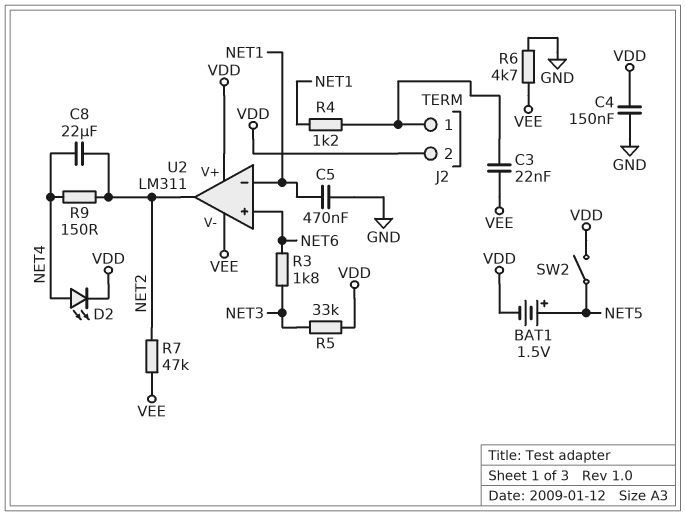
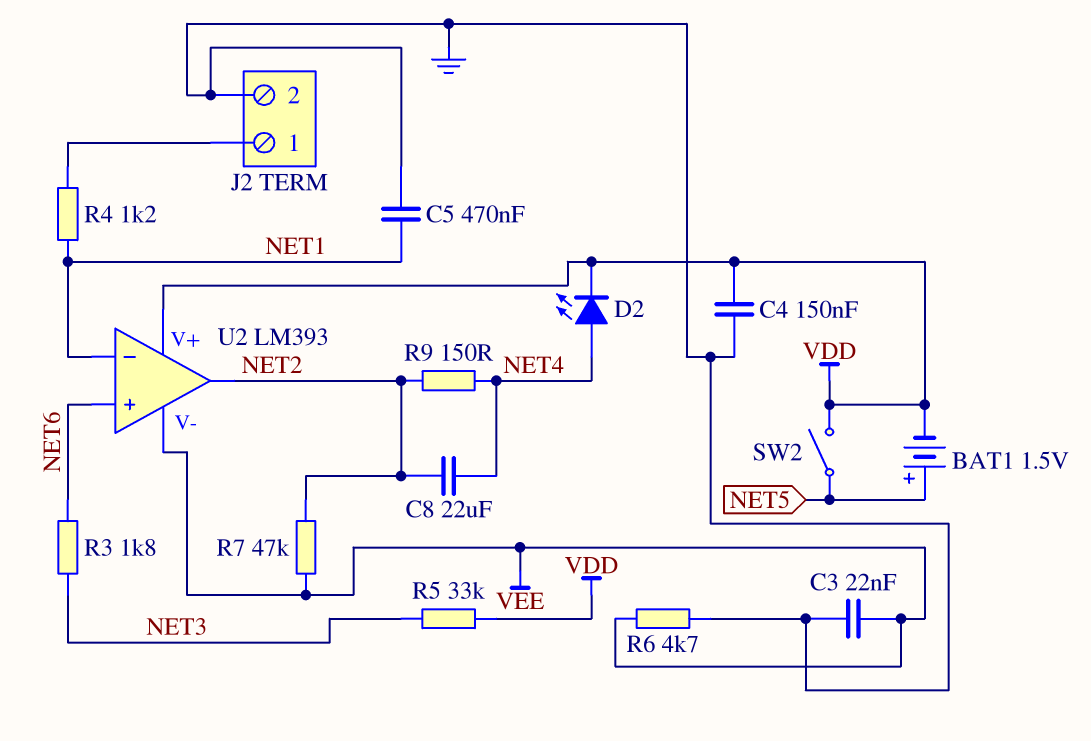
C3: 22nF (J2/1, VEE) -> 22nF (GND, VEE)
J2 pin 2: VDD -> GND
U2: LM311 -> LM393

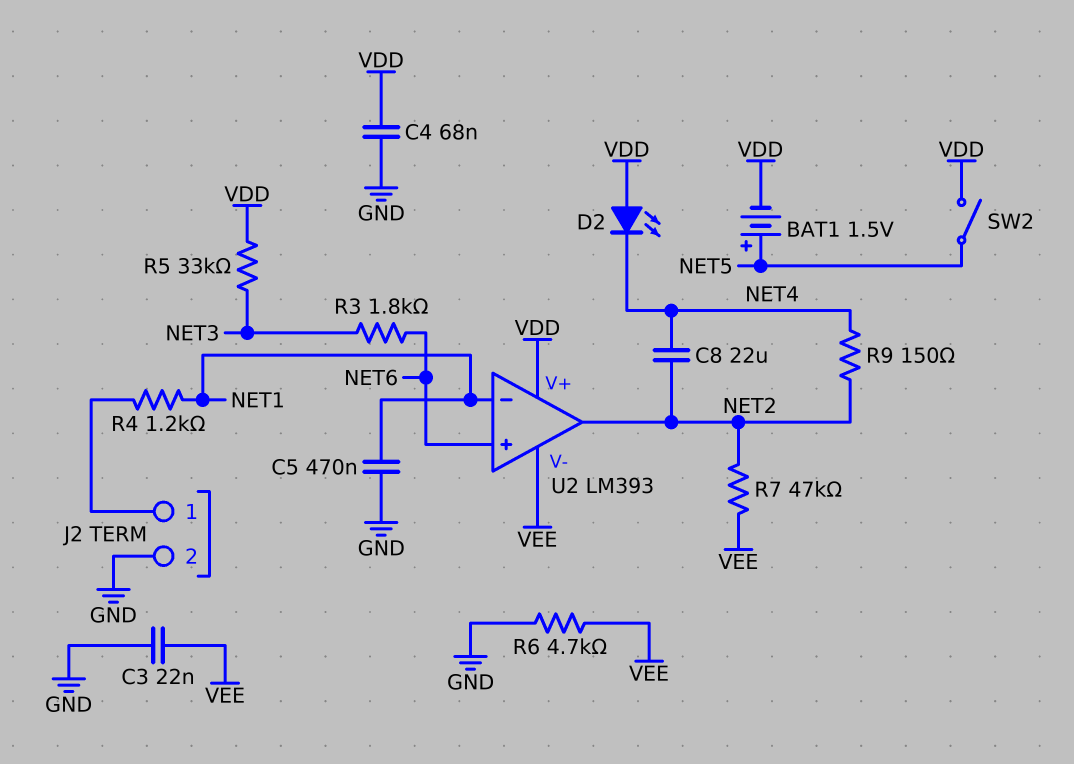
C4: 150nF (GND, VDD) -> 68nF (GND, VDD)
D2: LED (A NET4, K VDD) -> LED (A VDD, K NET4)

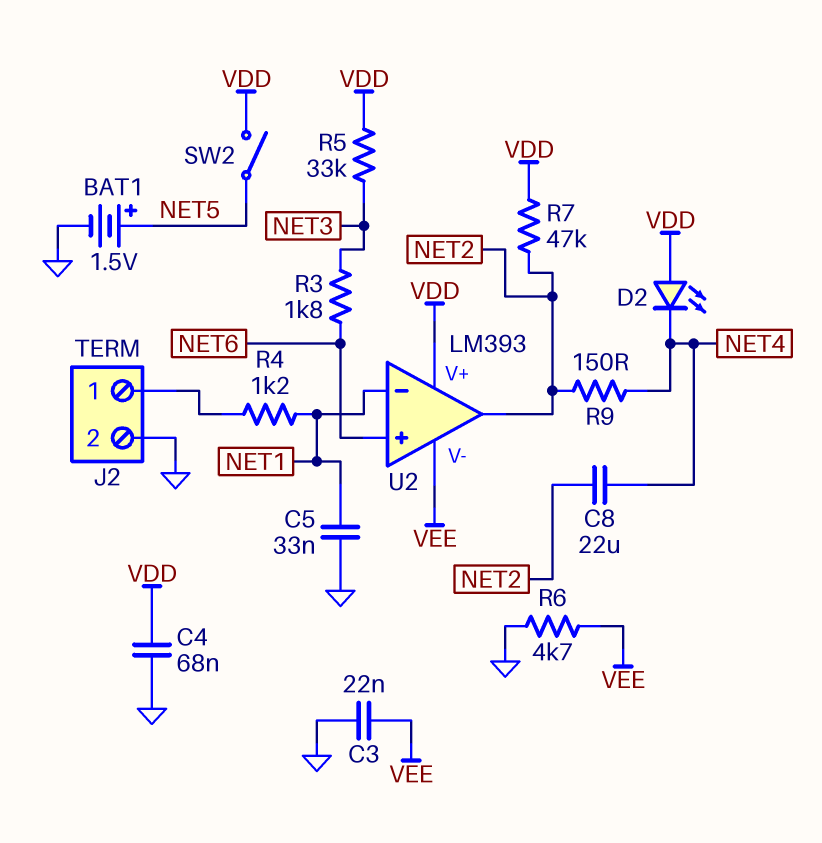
BAT1: 1.5V (plus NET5, minus VDD) -> 1.5V (plus NET5, minus GND)
C5: 470nF (GND, NET1) -> 33nF (GND, NET1)
R7: 47k (NET2, VEE) -> 47k (NET2, VDD)

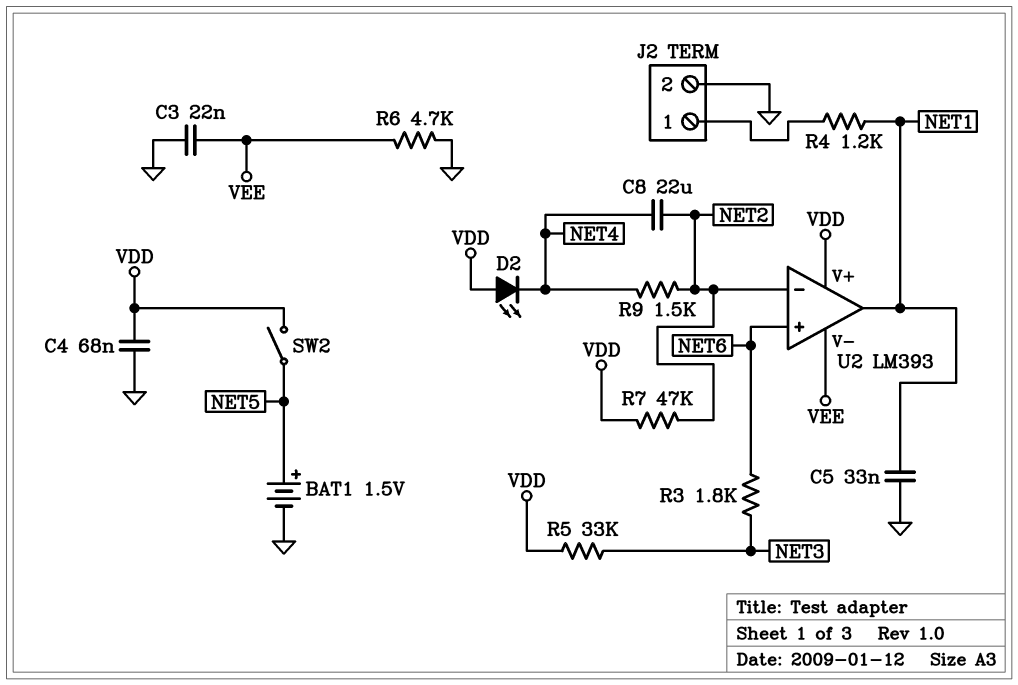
R9: 150 (NET2, NET4) -> 1.5k (NET2, NET4)
U2 pin in-: NET1 -> NET2
U2 pin out: NET2 -> NET1

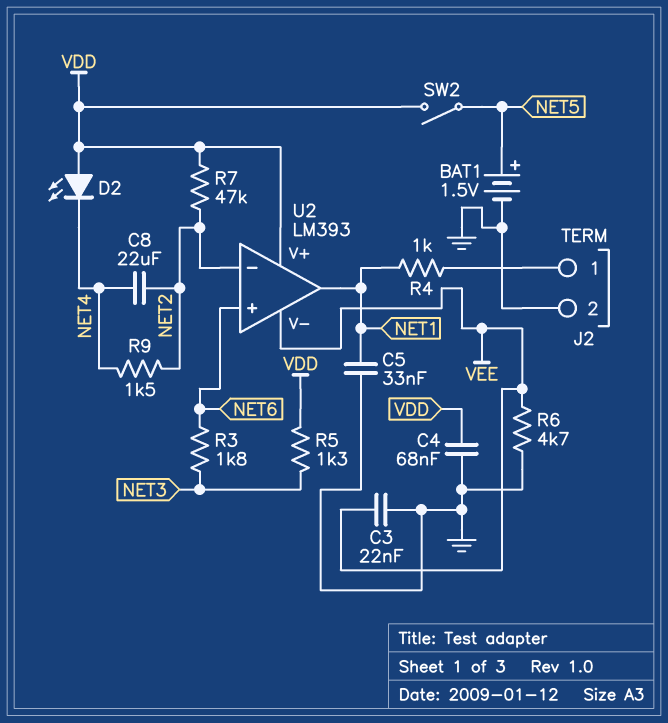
R4: 1.2k (J2/1, NET1) -> 1k (J2/1, NET1)
R5: 33k (NET3, VDD) -> 1.3k (NET3, VDD)

